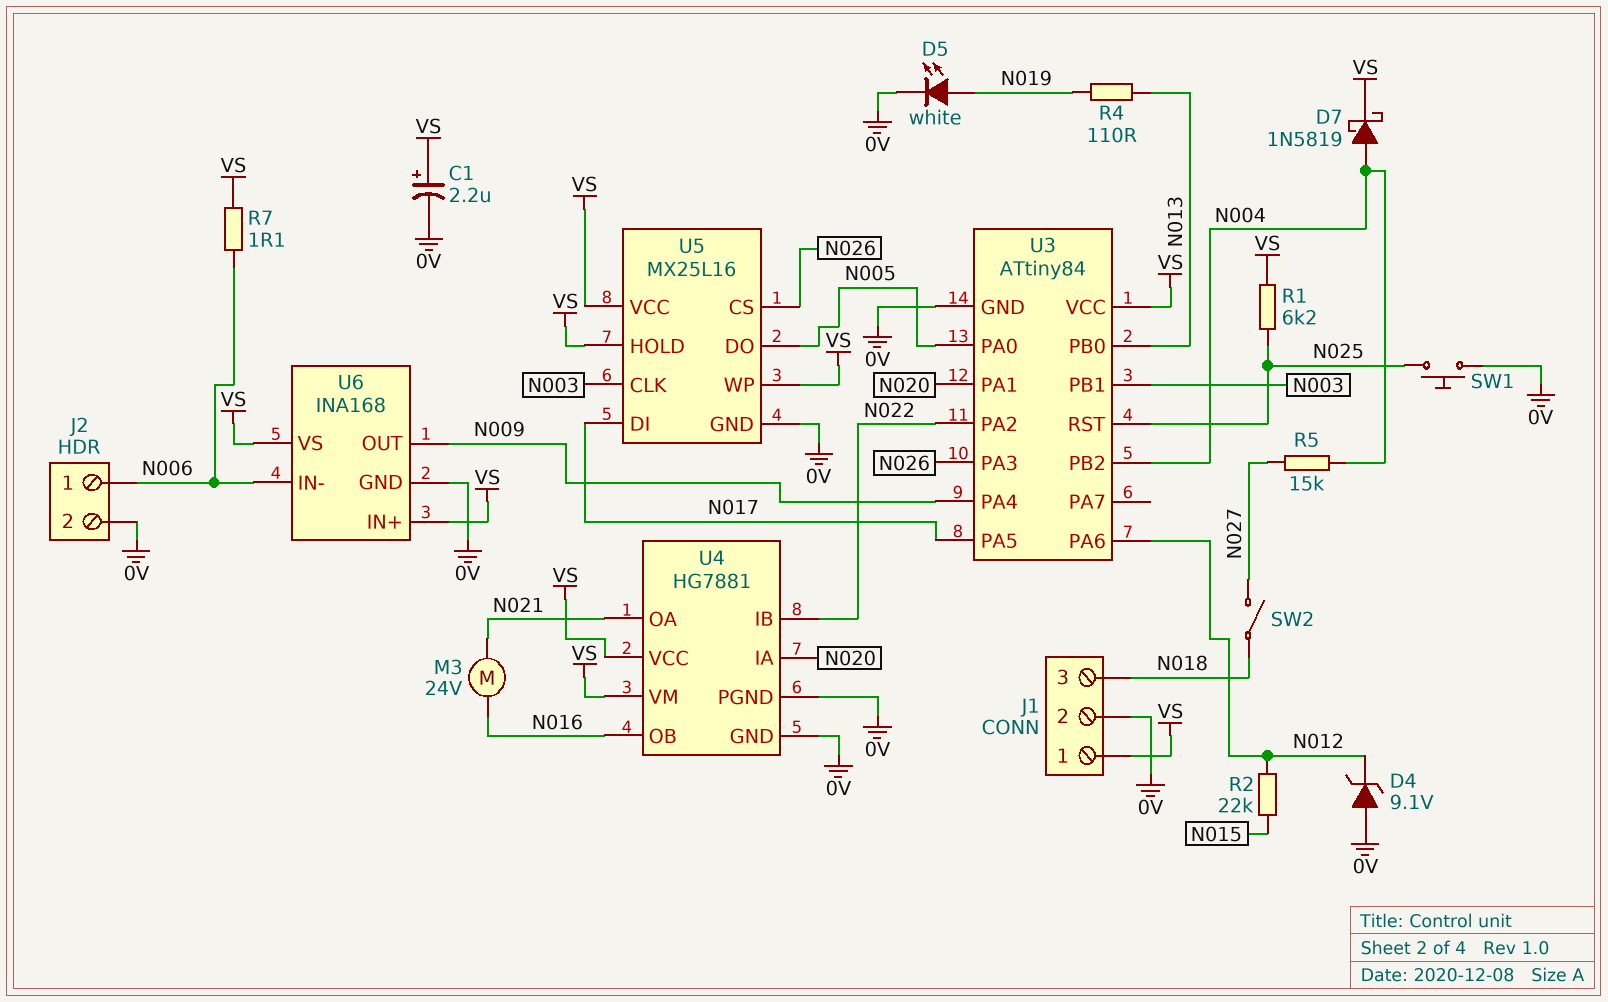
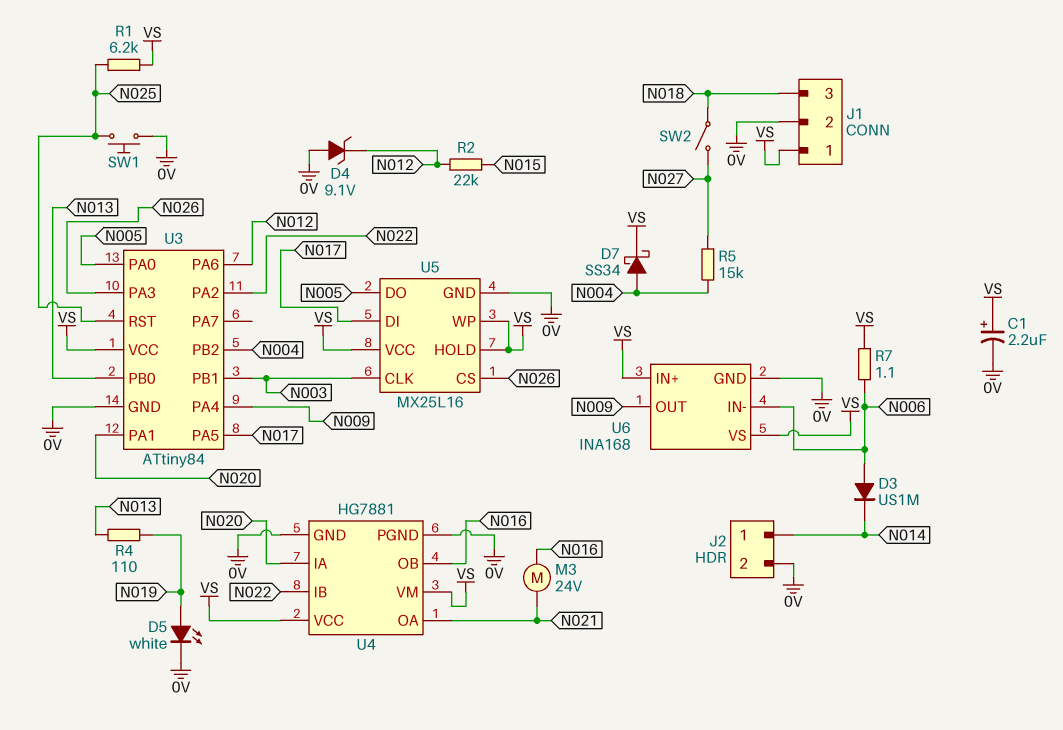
D3: none -> diode US1M (A N006, K N014)
D7: schottky 1N5819 (A N004, K VS) -> schottky SS34 (A N004, K VS)
J2 pin 1: N006 -> N014

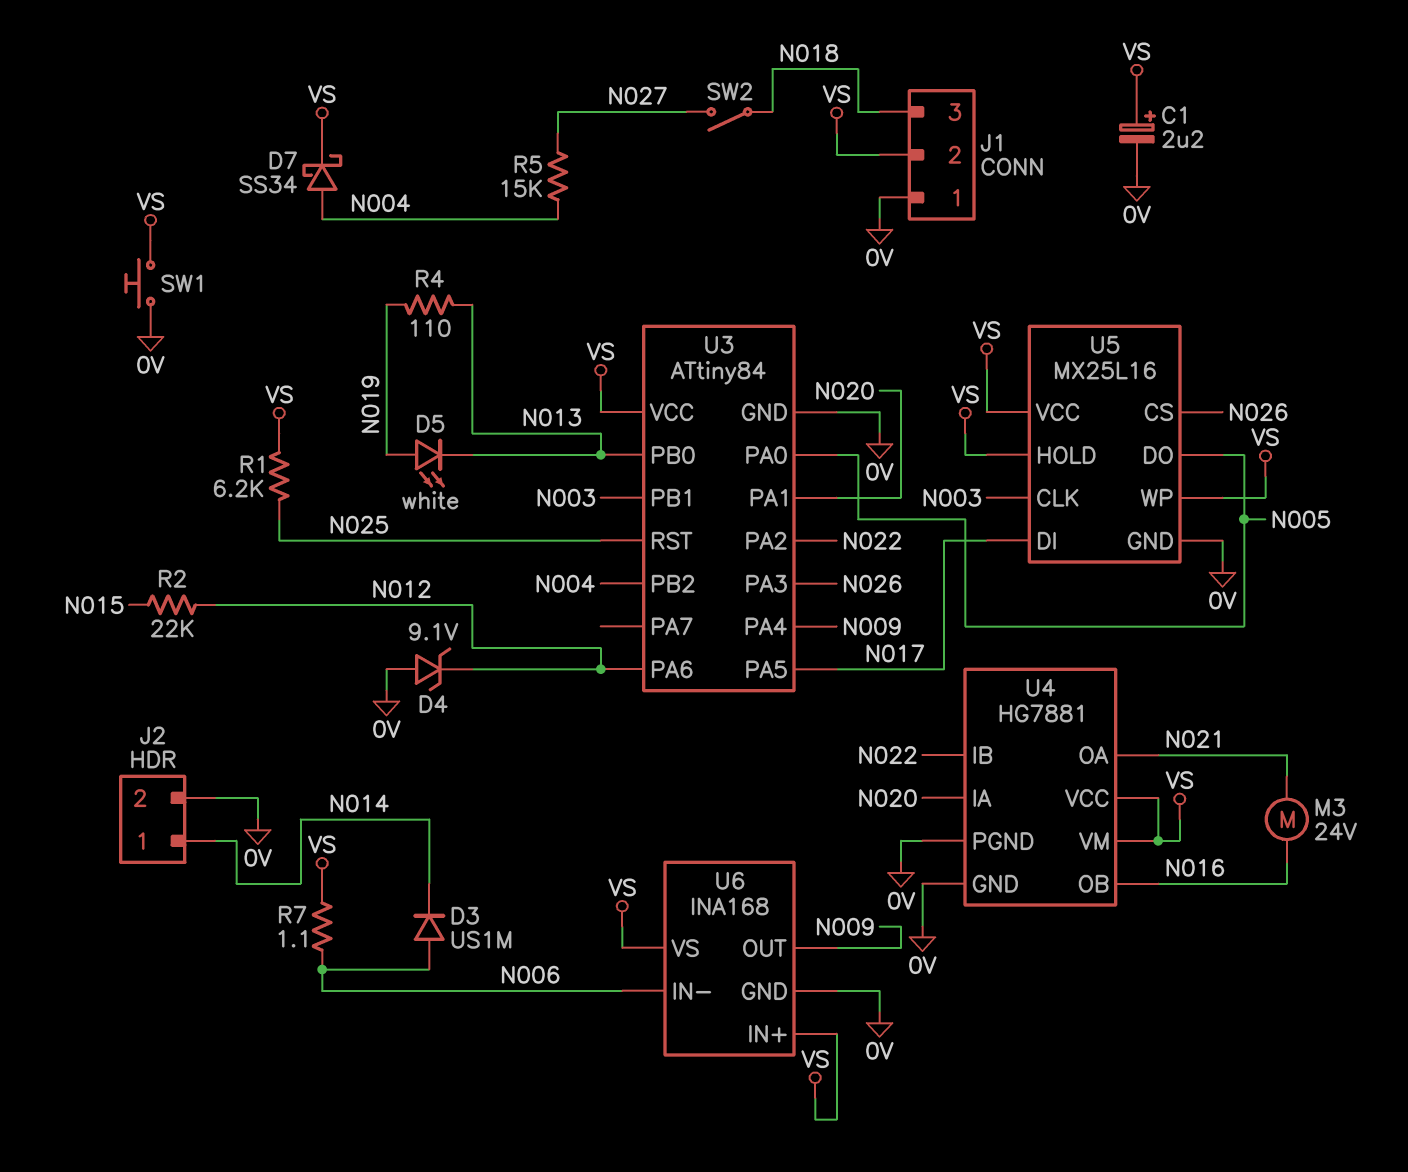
D5: LED white (A N019, K 0V) -> LED white (A N019, K N013)
J1 pin 1: VS -> 0V
J1 pin 2: 0V -> VS
SW1: button (0V, N025) -> button (0V, VS)

